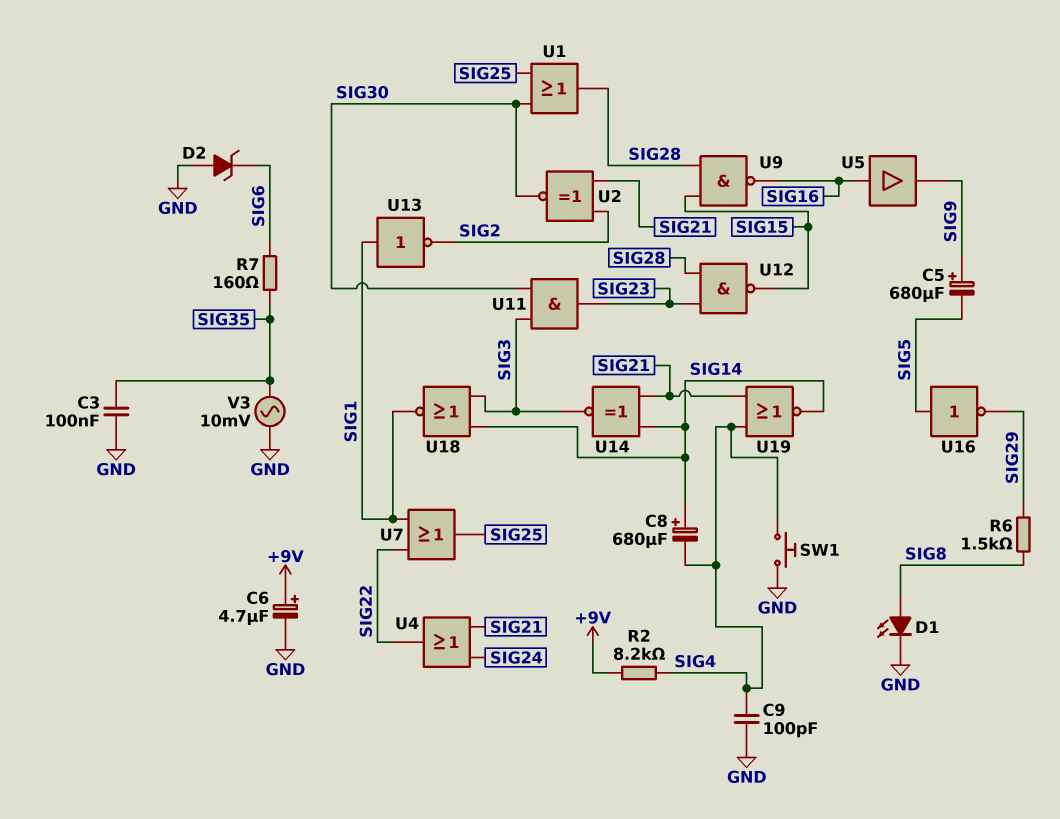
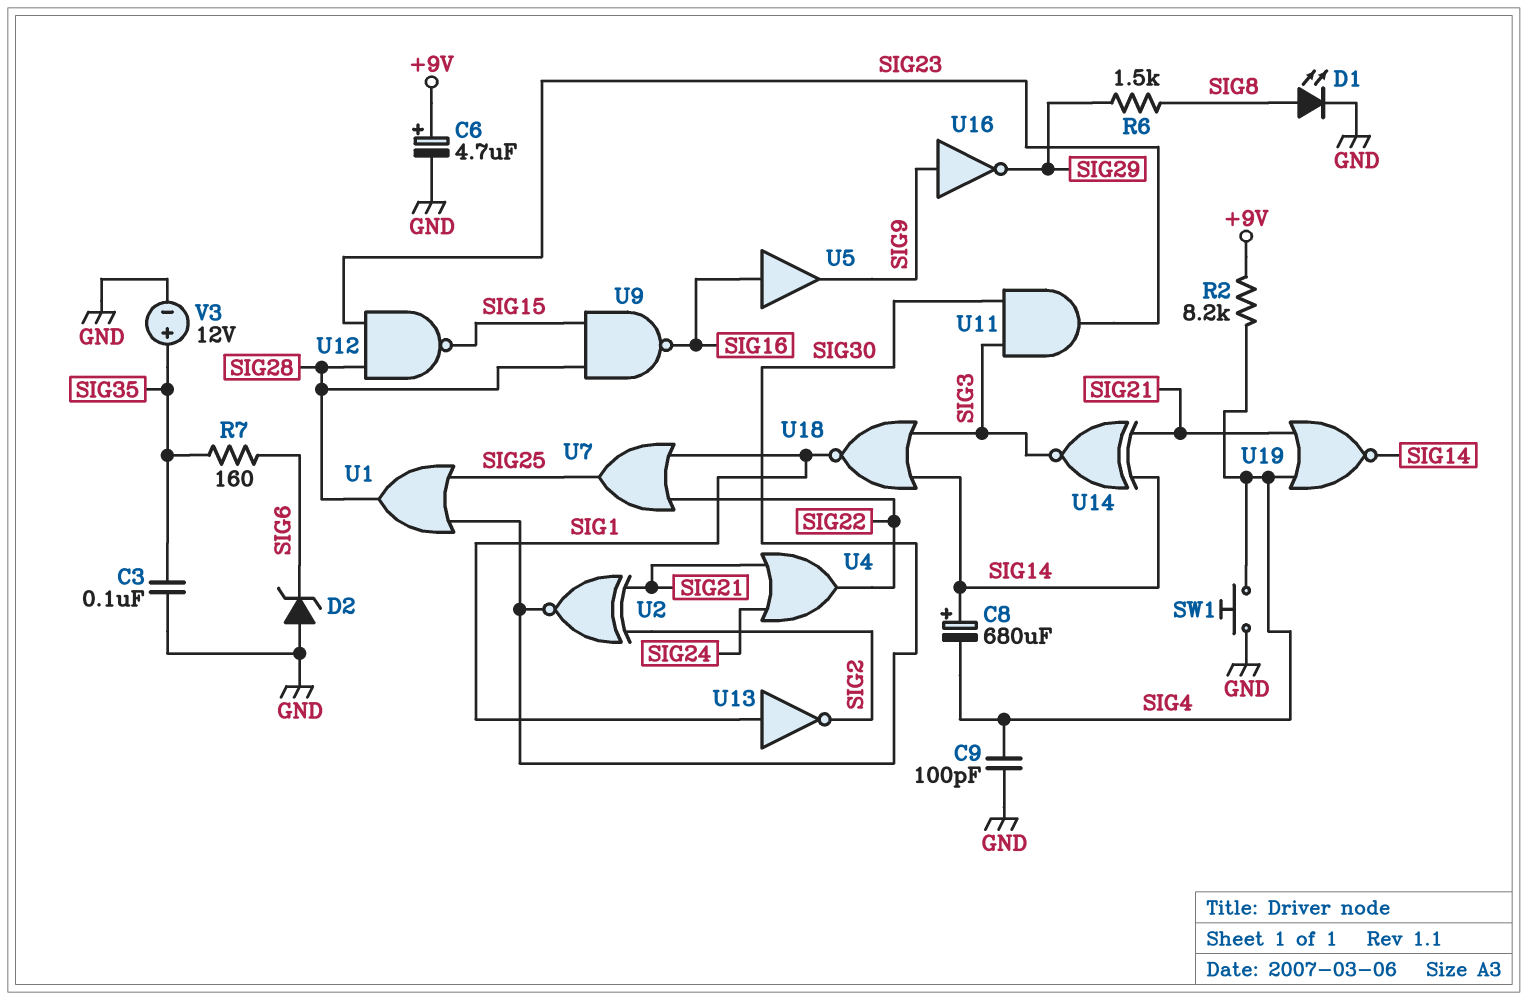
C5: 680uF (plus SIG9, minus SIG5) -> none
U16: NOT (in SIG5, out SIG29) -> NOT (in SIG9, out SIG29)
V3: AC 10mV (GND, SIG35) -> 12V (plus SIG35, minus GND)

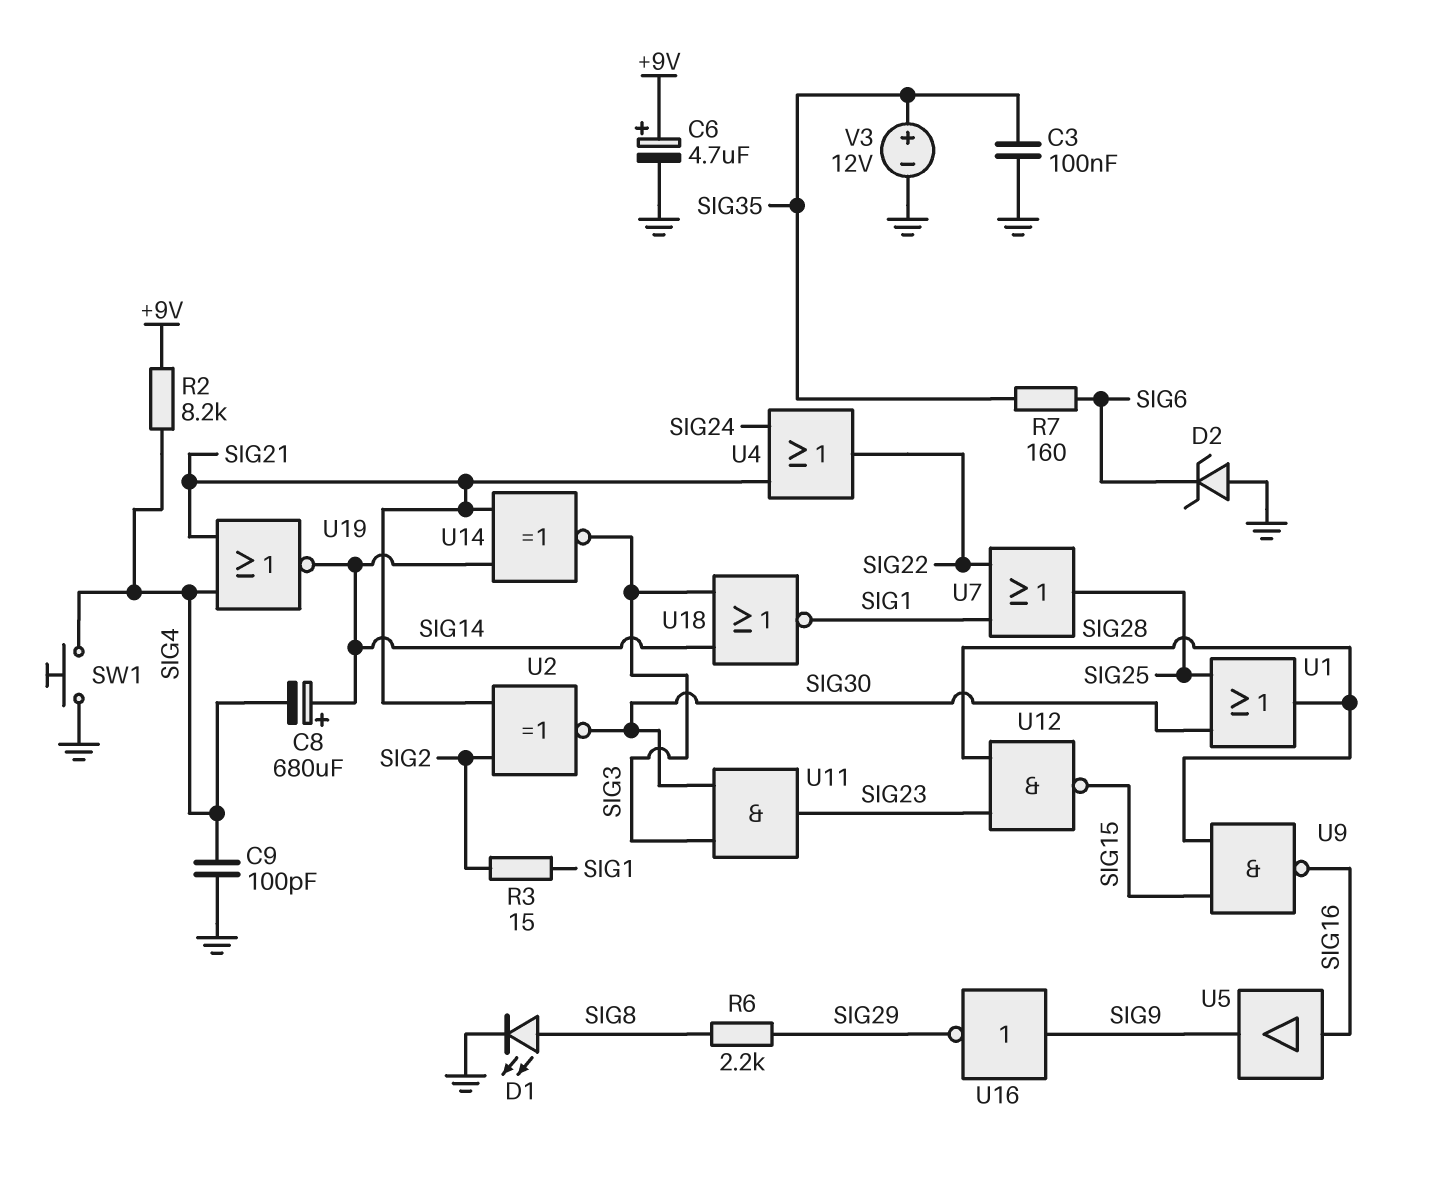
R3: none -> 15 (SIG1, SIG2)
R6: 1.5k (SIG8, SIG29) -> 2.2k (SIG8, SIG29)
U13: NOT (in SIG1, out SIG2) -> none

